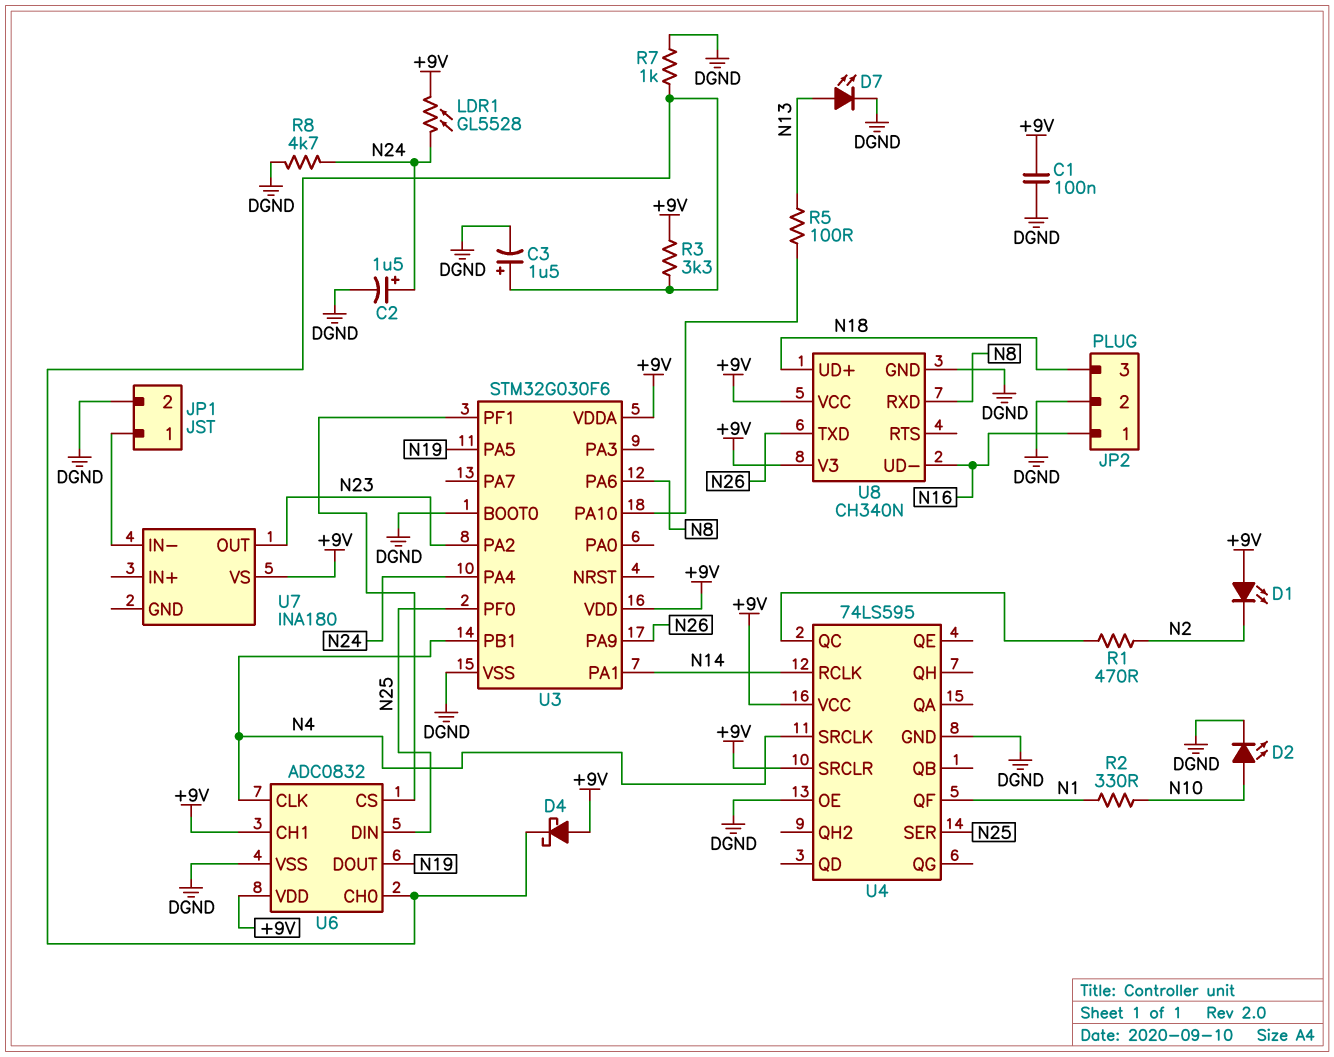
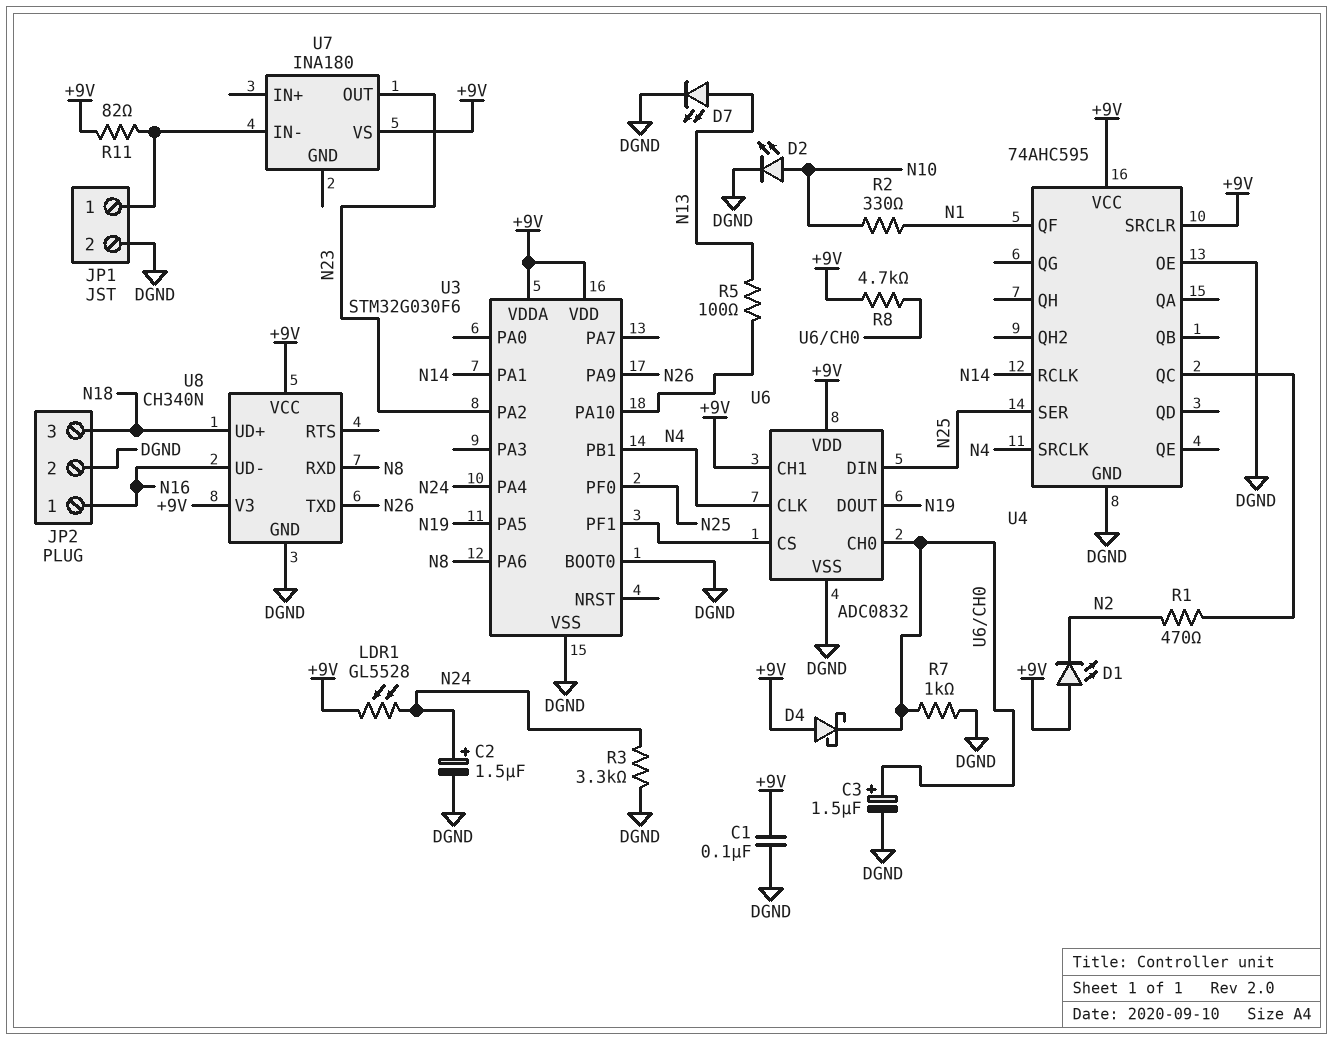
R3: 3.3k (+9V, U6/CH0) -> 3.3k (DGND, N24)
R8: 4.7k (DGND, N24) -> 4.7k (+9V, U6/CH0)
R11: none -> 82 (+9V, JP1/1)
U4: 74LS595 -> 74AHC595

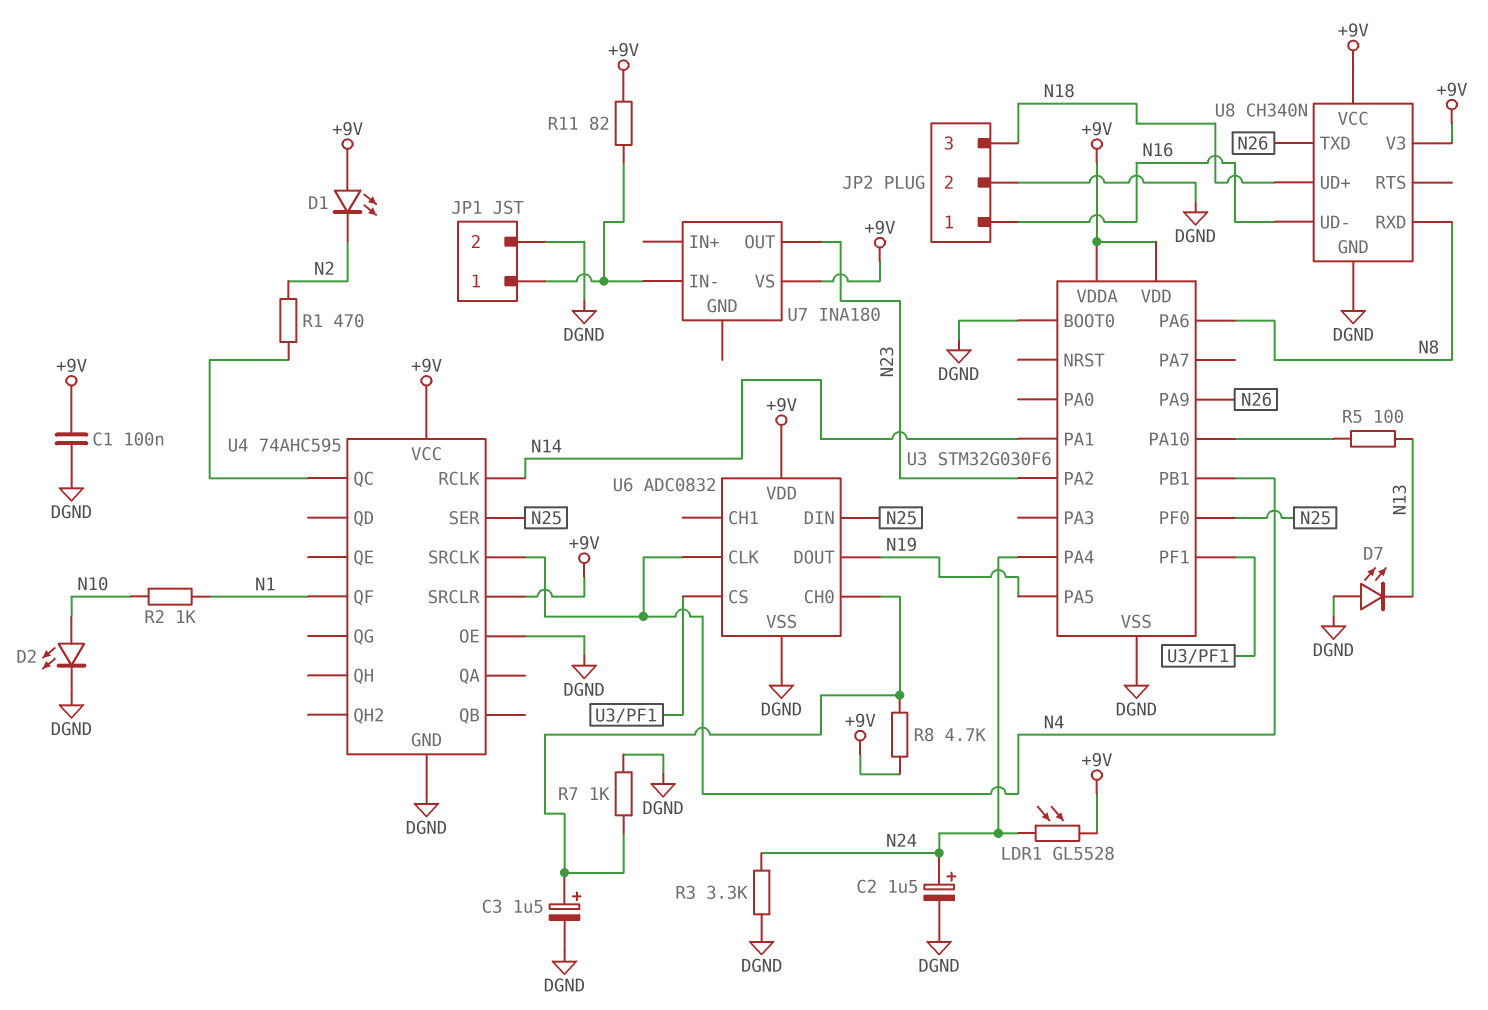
D4: schottky (A +9V, K U6/CH0) -> none
D7: LED (A N13, K DGND) -> LED (A DGND, K N13)
R2: 330 (N1, N10) -> 1k (N1, N10)
U6 pin CH1: +9V -> none

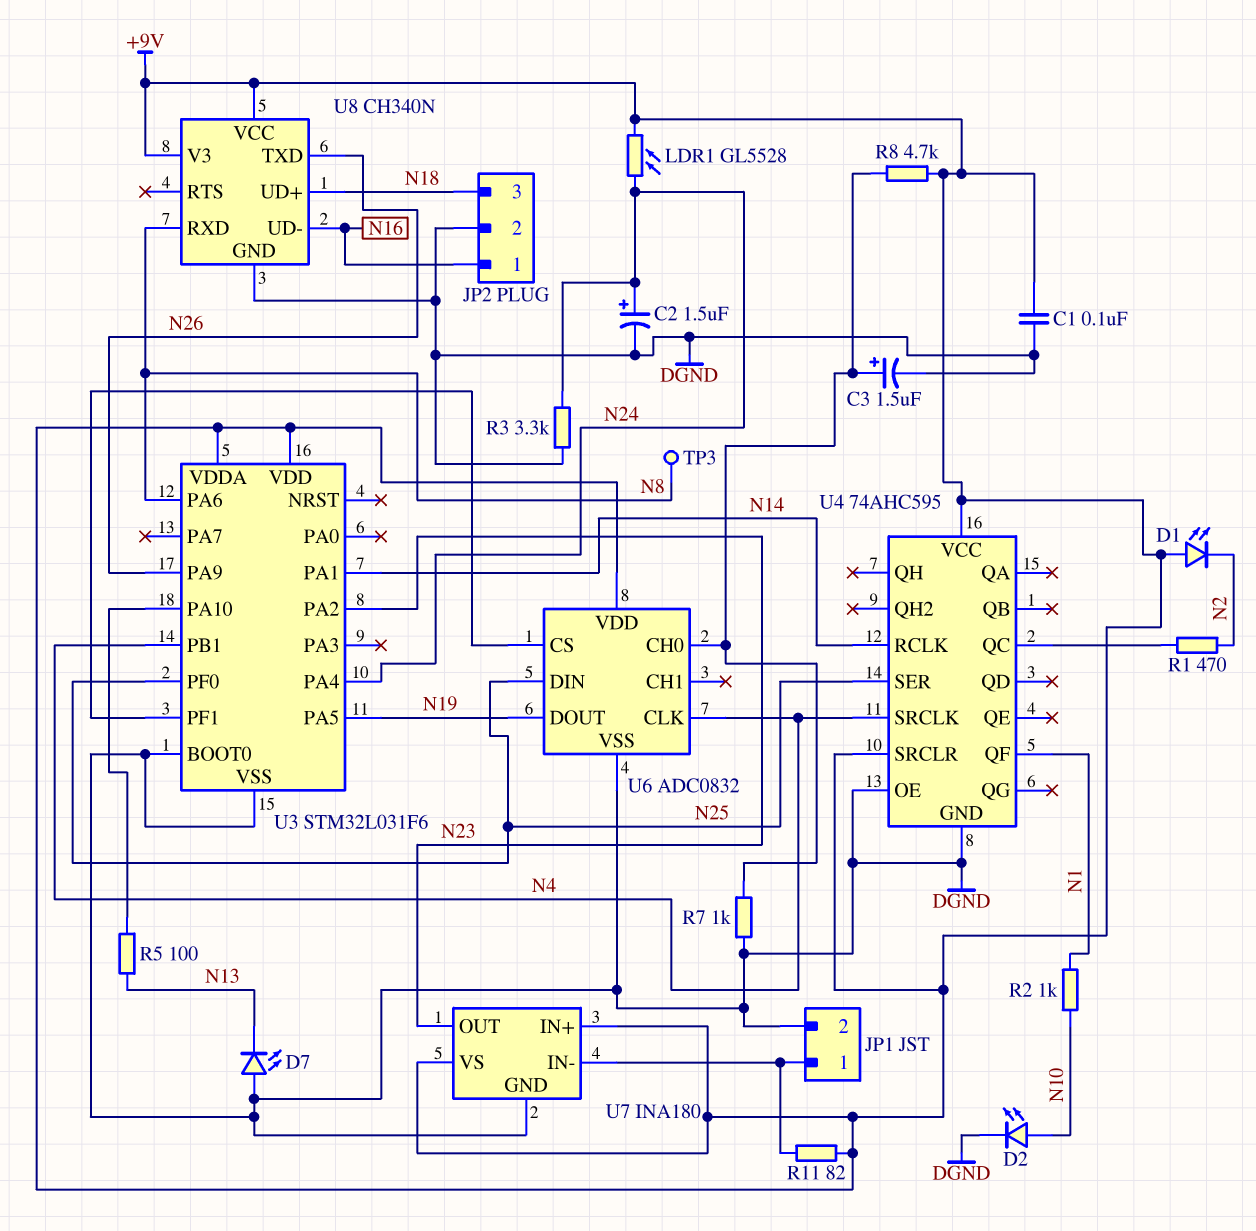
TP3: none -> test point (N8)
U3: STM32G030F6 -> STM32L031F6
U7 pin GND: none -> DGND
U7 pin IN+: none -> +9V

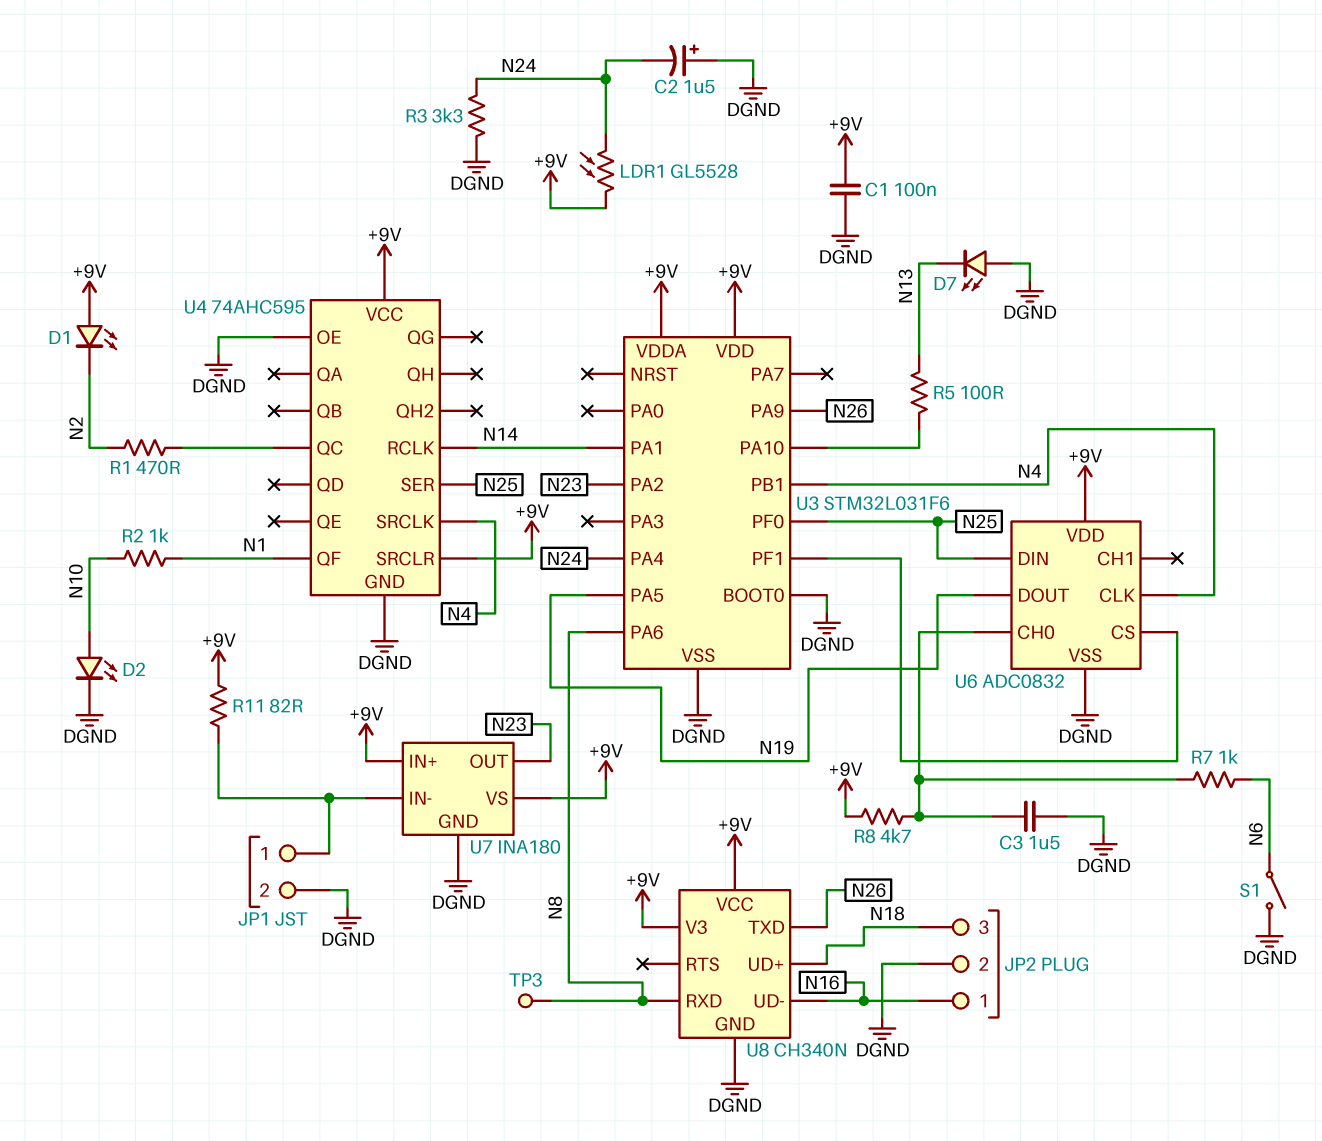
C2: 1.5uF (plus N24, minus DGND) -> 1.5uF (plus DGND, minus N24)
C3: 1.5uF (plus U6/CH0, minus DGND) -> 1.5uF (DGND, U6/CH0)
R7: 1k (DGND, U6/CH0) -> 1k (N6, U6/CH0)
S1: none -> switch (DGND, N6)

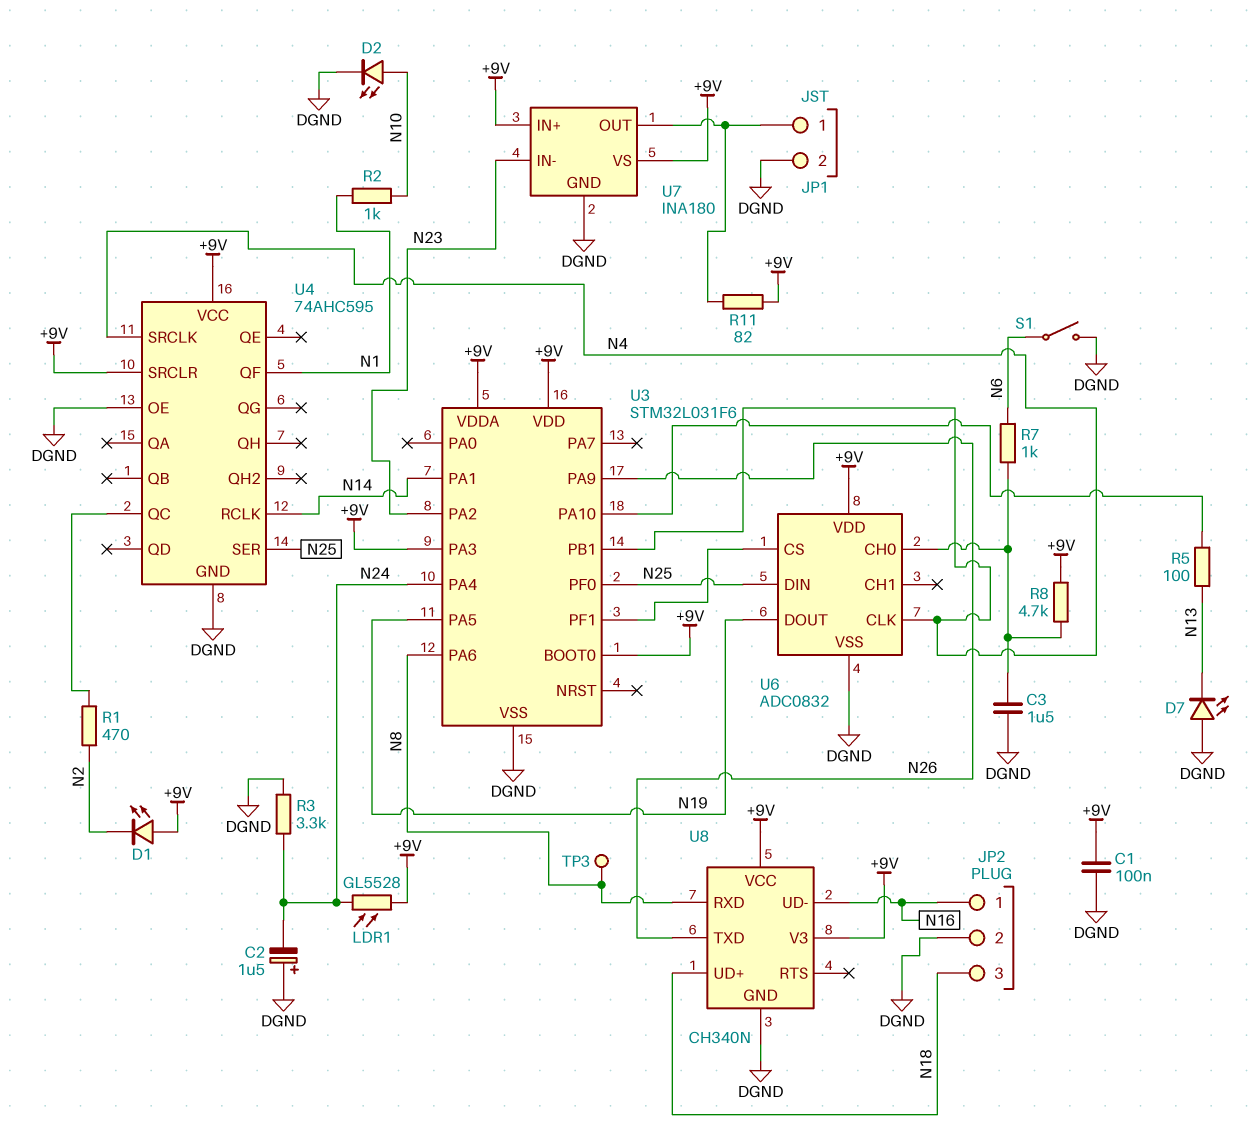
U3 pin BOOT0: DGND -> +9V
U3 pin PA3: none -> +9V
U7 pin IN-: JP1/1 -> N23
U7 pin OUT: N23 -> JP1/1

